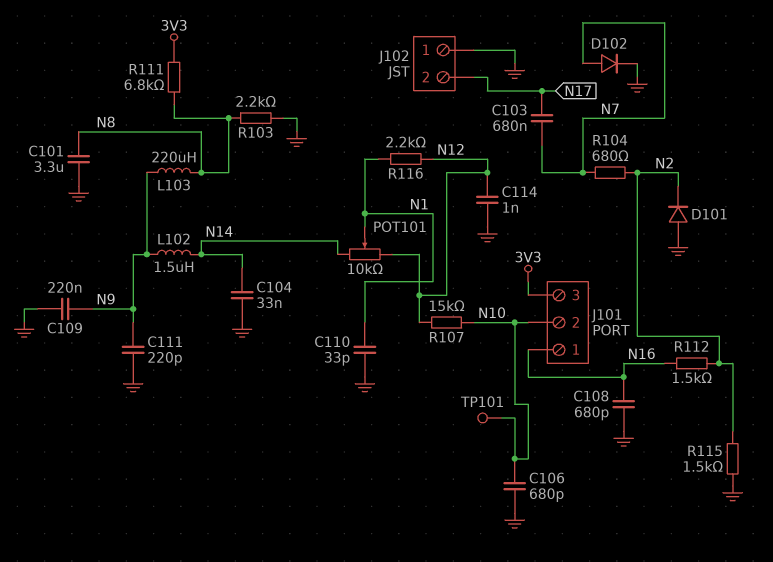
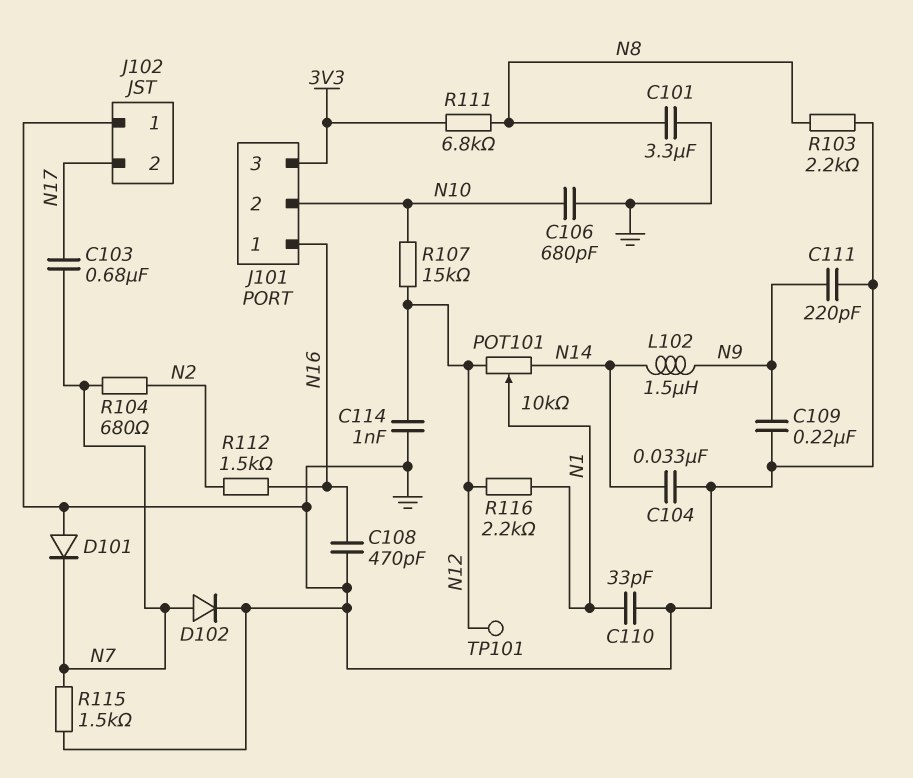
C108: 680pF (GND, N16) -> 470pF (GND, N16)
D101: diode (A GND, K N2) -> diode (A GND, K N7)
L103: 220uH (N8, N9) -> none
R115: 1.5k (GND, N2) -> 1.5k (GND, N7)
TP101: test point (N10) -> test point (N12)

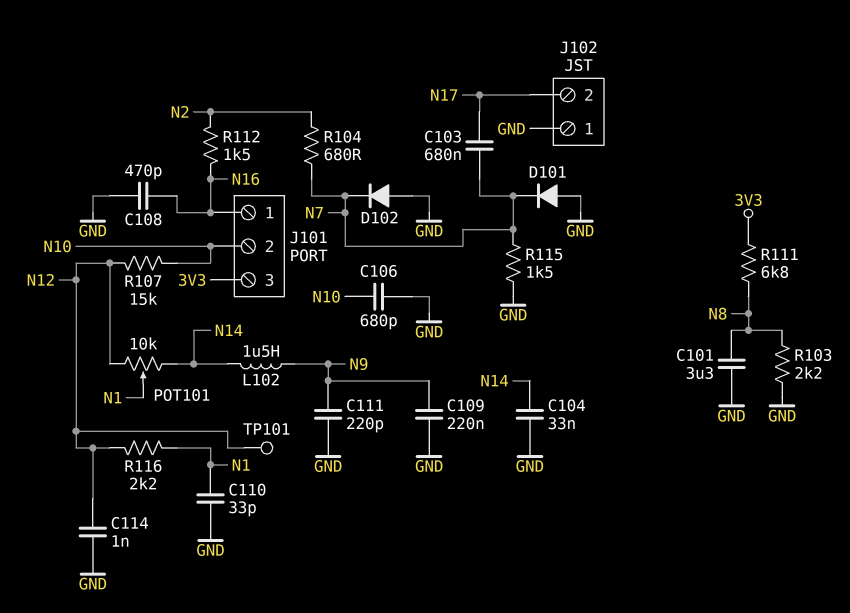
D102: diode (A N7, K GND) -> diode (A GND, K N7)

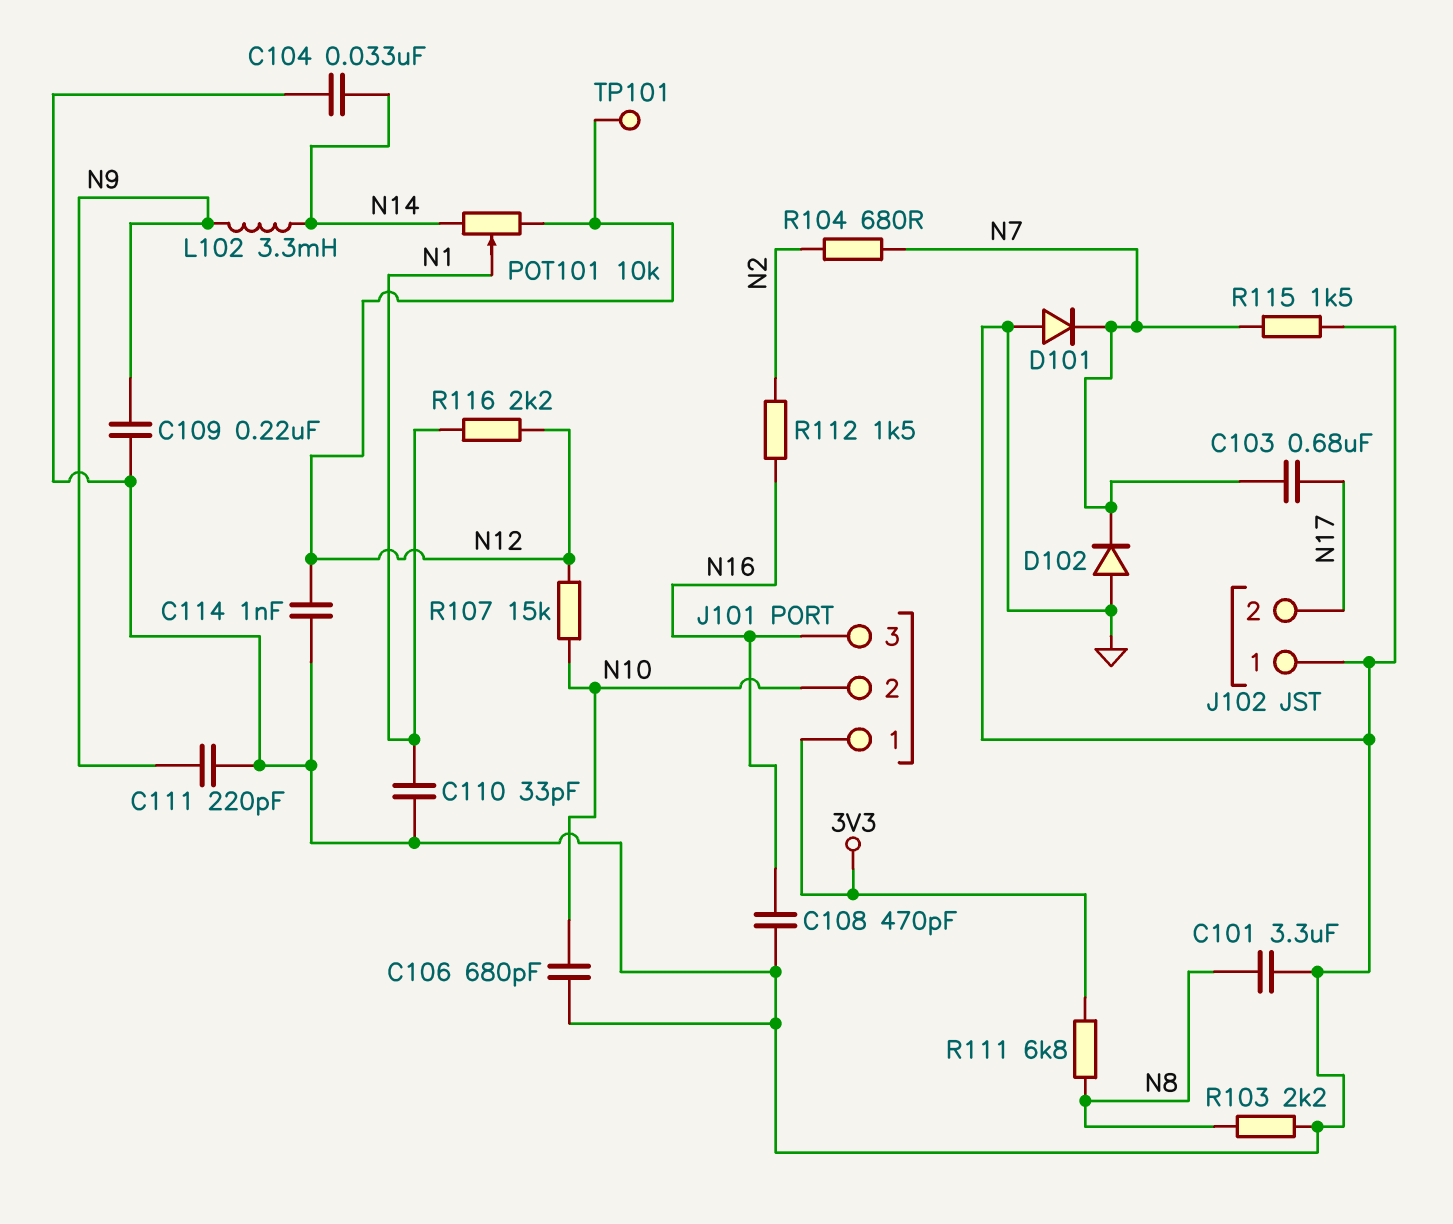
J101 pin 1: N16 -> 3V3
J101 pin 3: 3V3 -> N16
L102: 1.5uH (N9, N14) -> 3.3mH (N9, N14)

